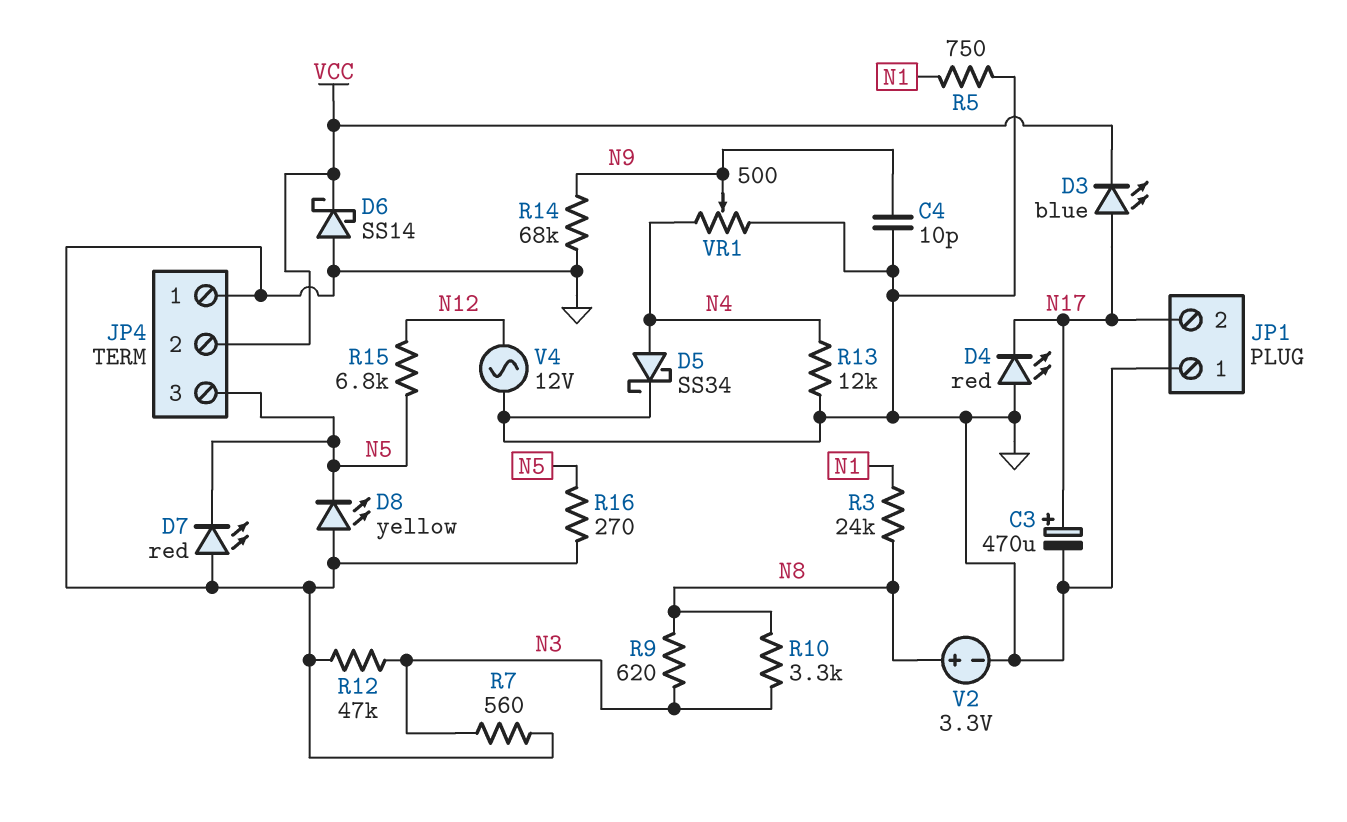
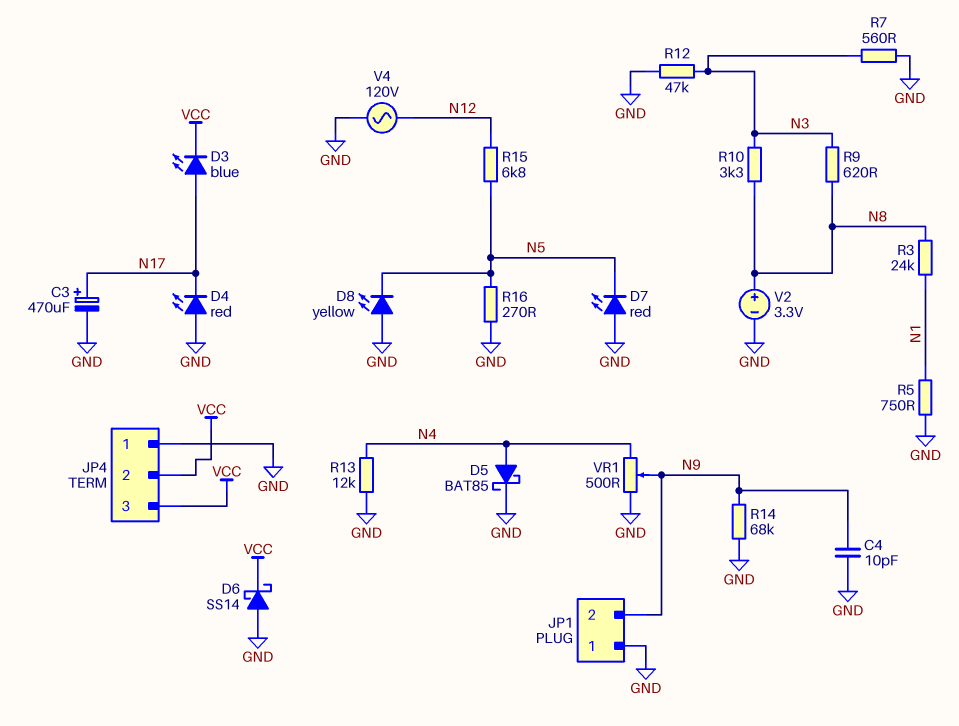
D5: schottky SS34 (A N4, K GND) -> schottky BAT85 (A N4, K GND)
JP1 pin 2: N17 -> N9
JP4 pin 3: N5 -> VCC
V4: AC 12V (GND, N12) -> AC 120V (GND, N12)

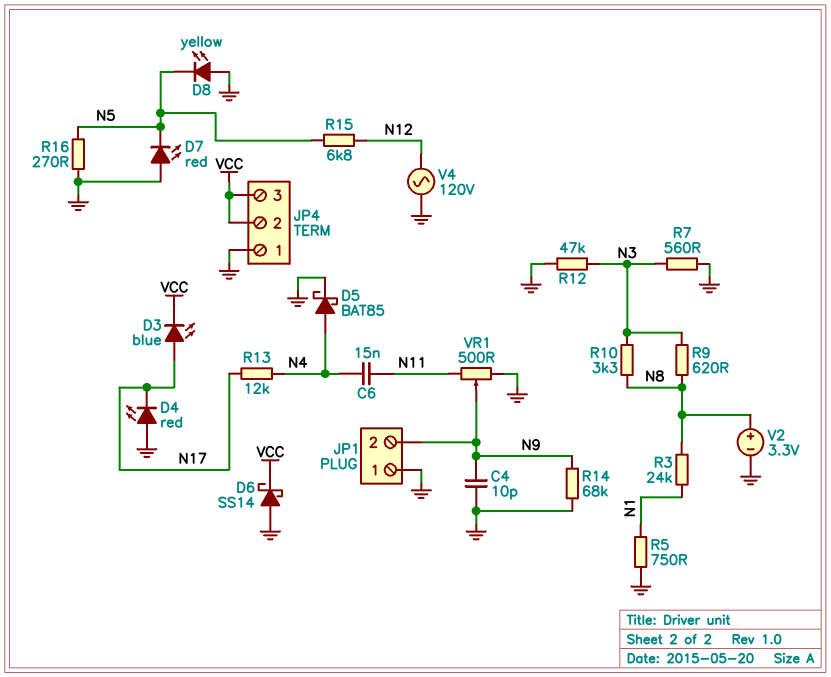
C3: 470uF (plus N17, minus GND) -> none
C6: none -> 15nF (N4, N11)
R13: 12k (GND, N4) -> 12k (N4, N17)
VR1: 500 (GND, N4, wiper N9) -> 500 (GND, N11, wiper N9)

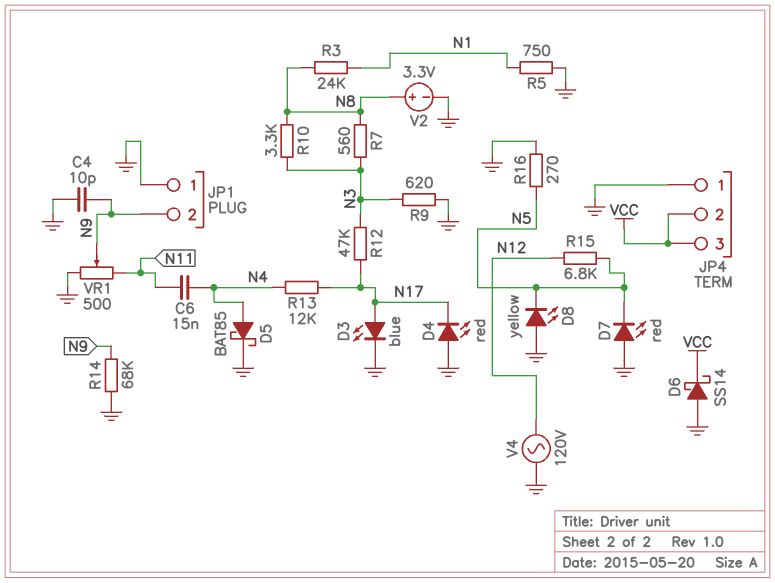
D3: LED blue (A N17, K VCC) -> LED blue (A N17, K GND)
R7: 560 (GND, N3) -> 560 (N3, N8)
R9: 620 (N3, N8) -> 620 (GND, N3)
R12: 47k (GND, N3) -> 47k (N3, N17)

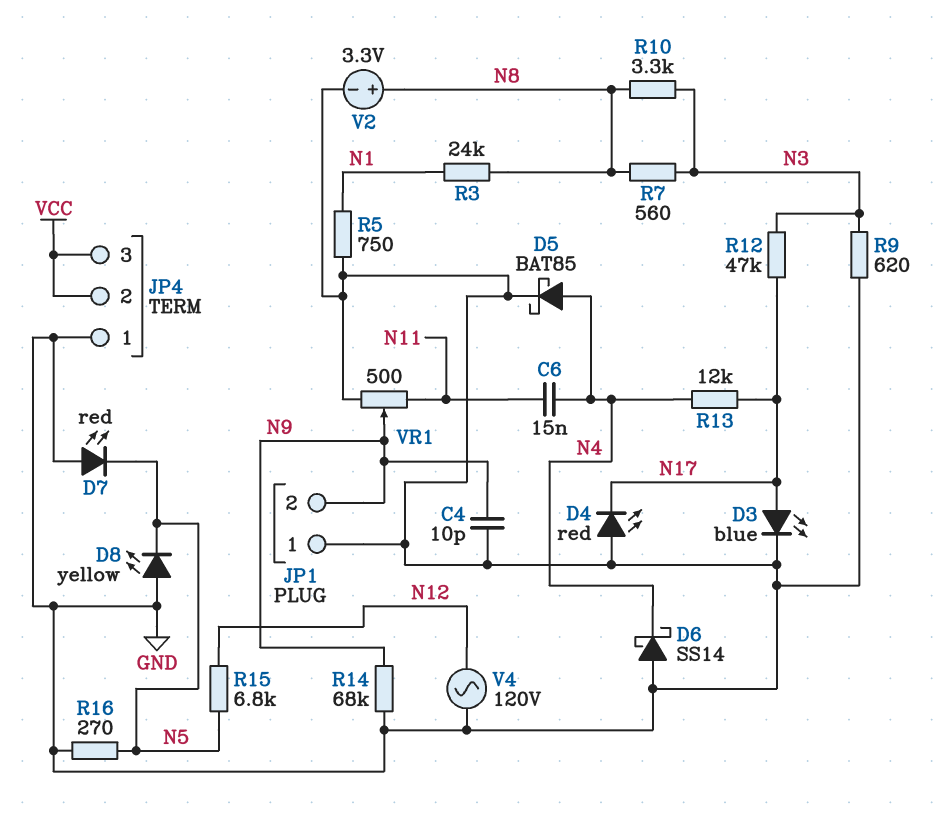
D6: schottky SS14 (A GND, K VCC) -> schottky SS14 (A GND, K N4)

